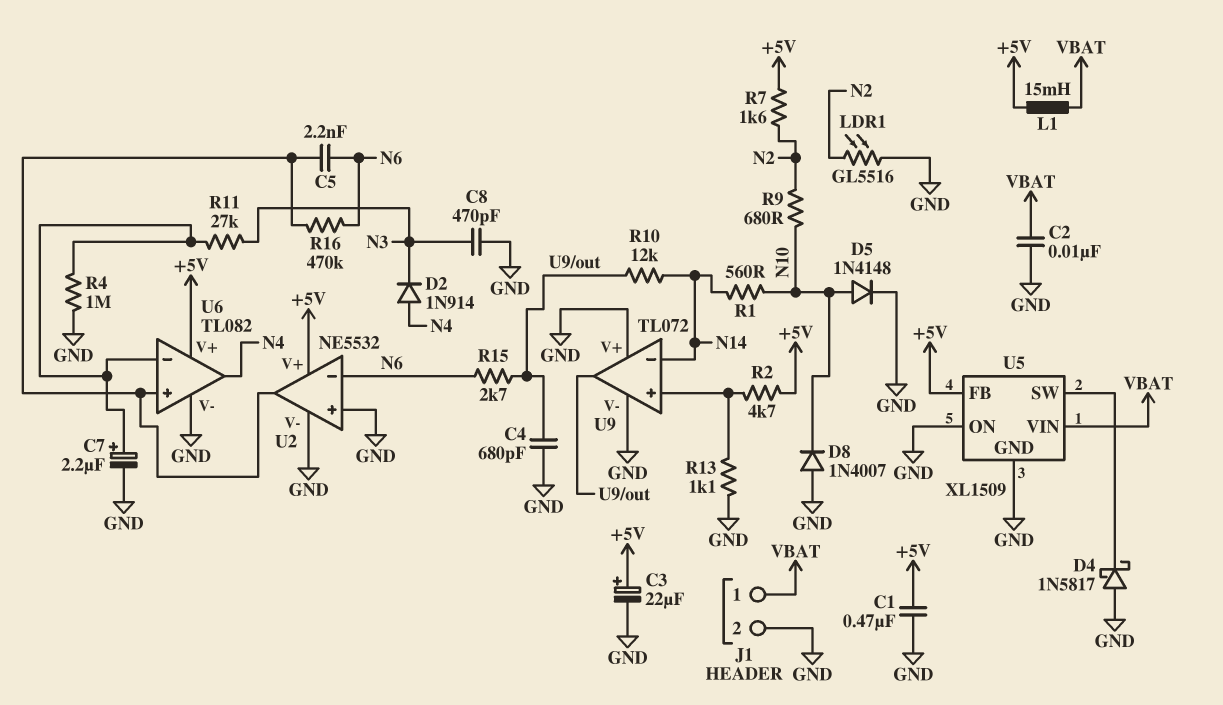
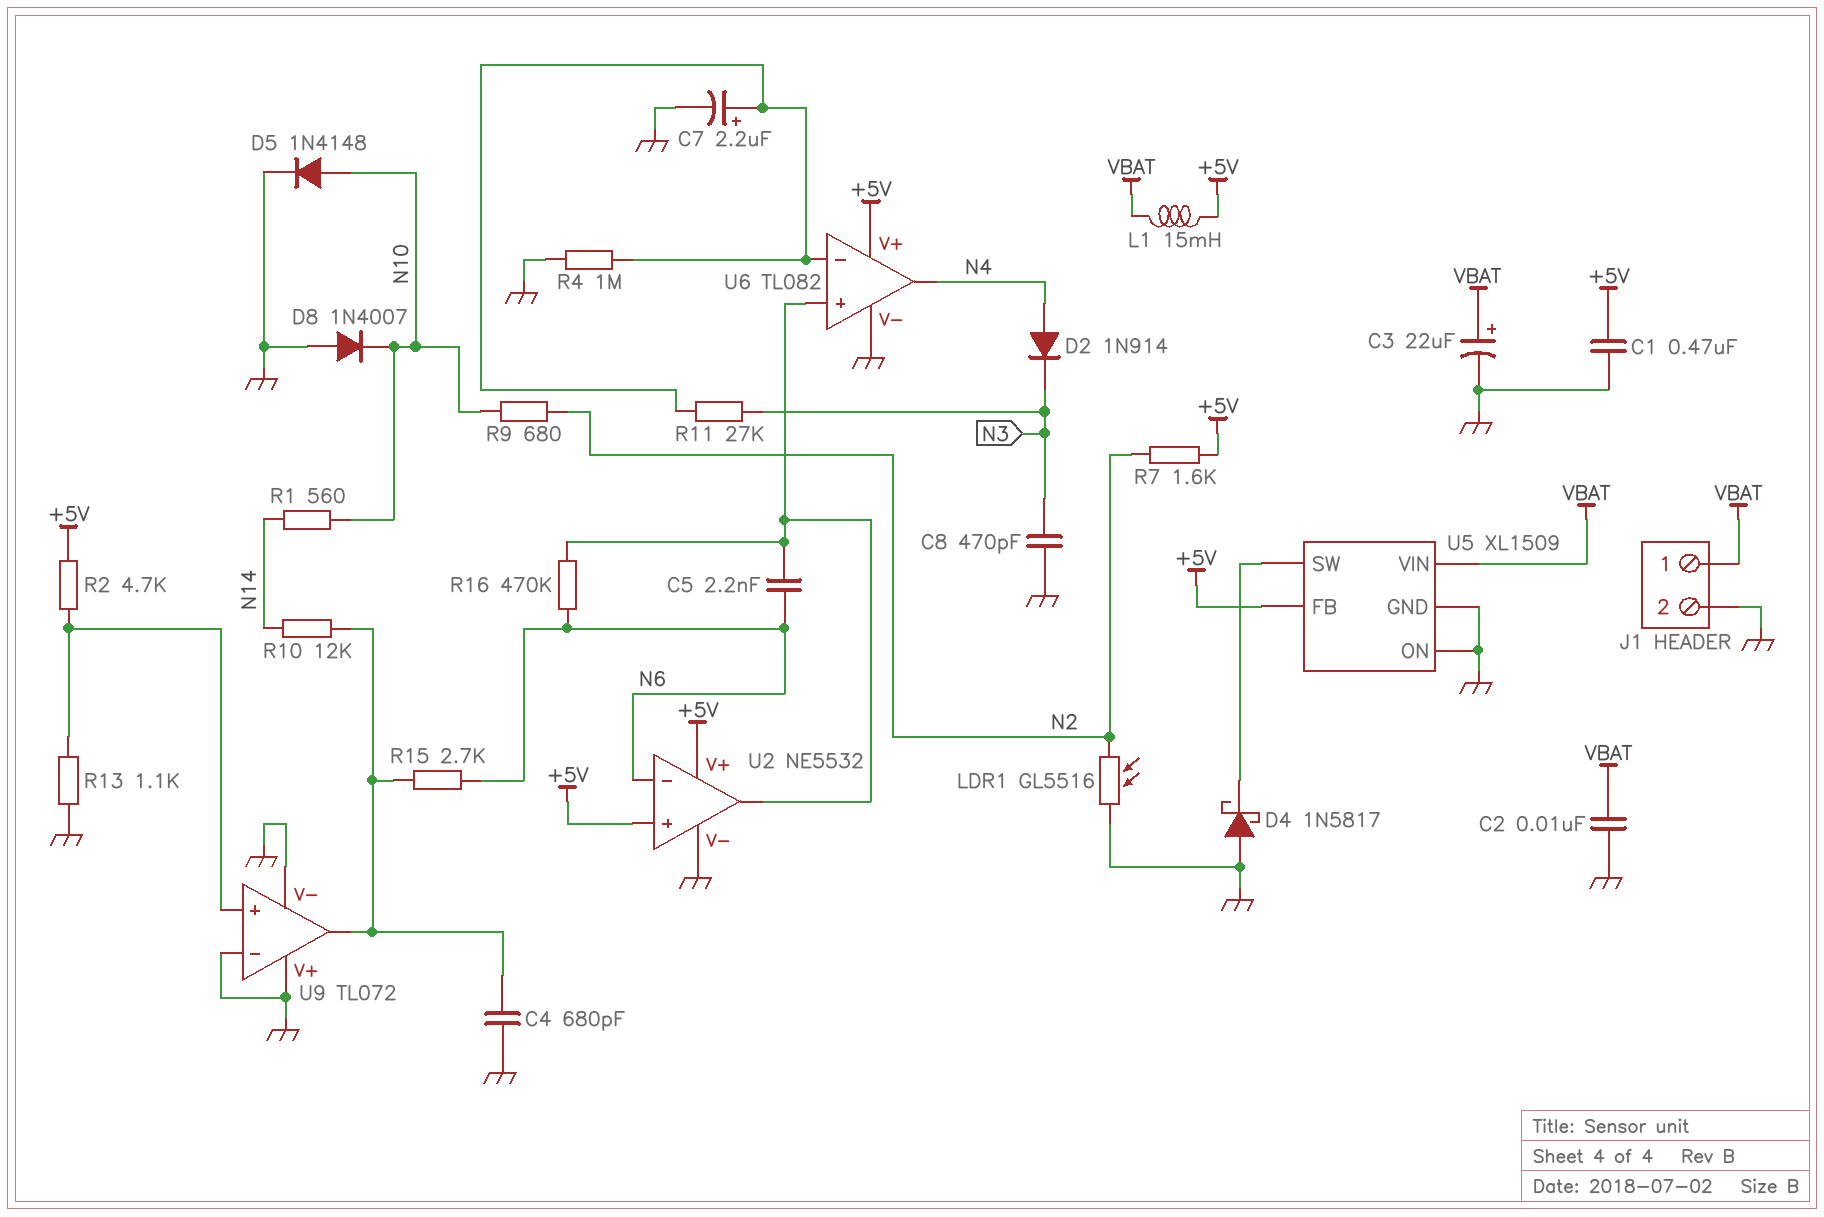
C3: 22uF (plus +5V, minus GND) -> 22uF (plus VBAT, minus GND)
U2 pin in+: GND -> +5V
U9 pin in-: N14 -> GND

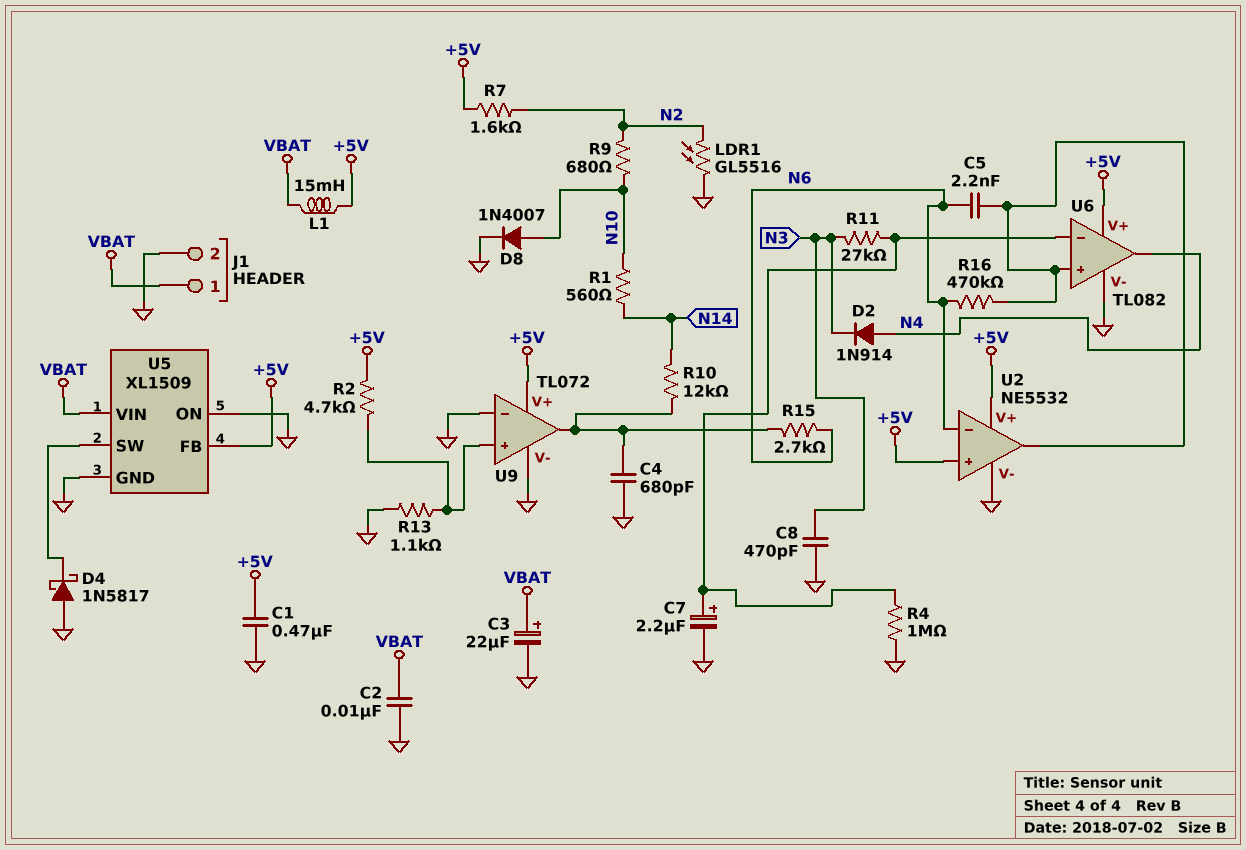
D5: diode 1N4148 (A N10, K GND) -> none
D8: diode 1N4007 (A GND, K N10) -> diode 1N4007 (A N10, K GND)
U9 pin V+: GND -> +5V

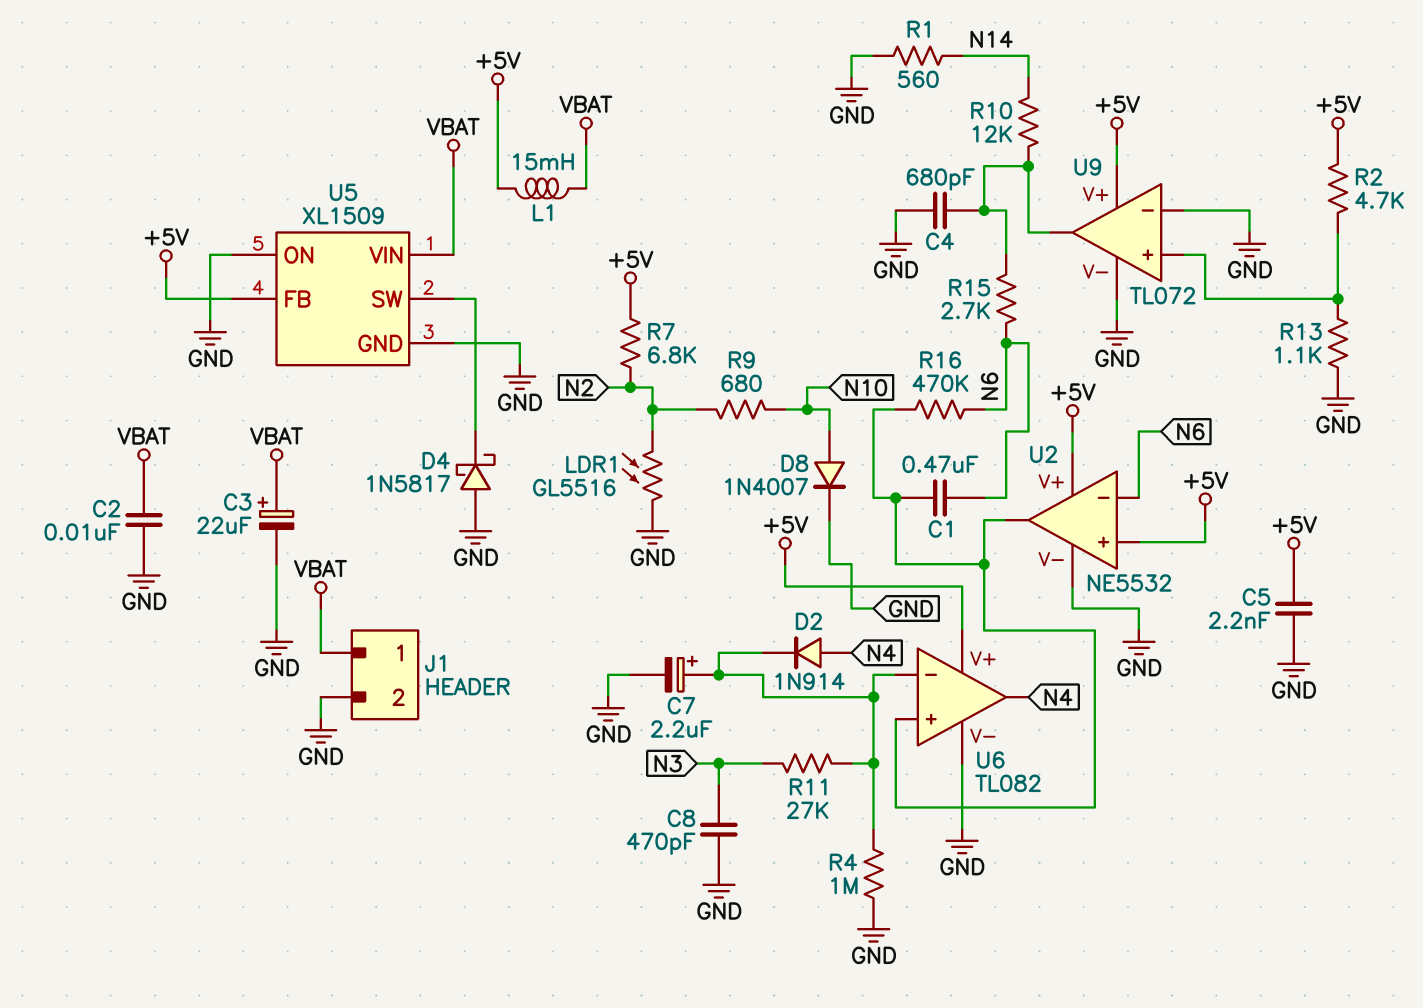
C1: 470nF (+5V, GND) -> 470nF (N6, U2/out)
C5: 2.2nF (N6, U2/out) -> 2.2nF (+5V, GND)
D2: diode 1N914 (A N4, K N3) -> diode 1N914 (A N4, K U6/in-)
R1: 560 (N10, N14) -> 560 (GND, N14)
R7: 1.6k (+5V, N2) -> 6.8k (+5V, N2)

